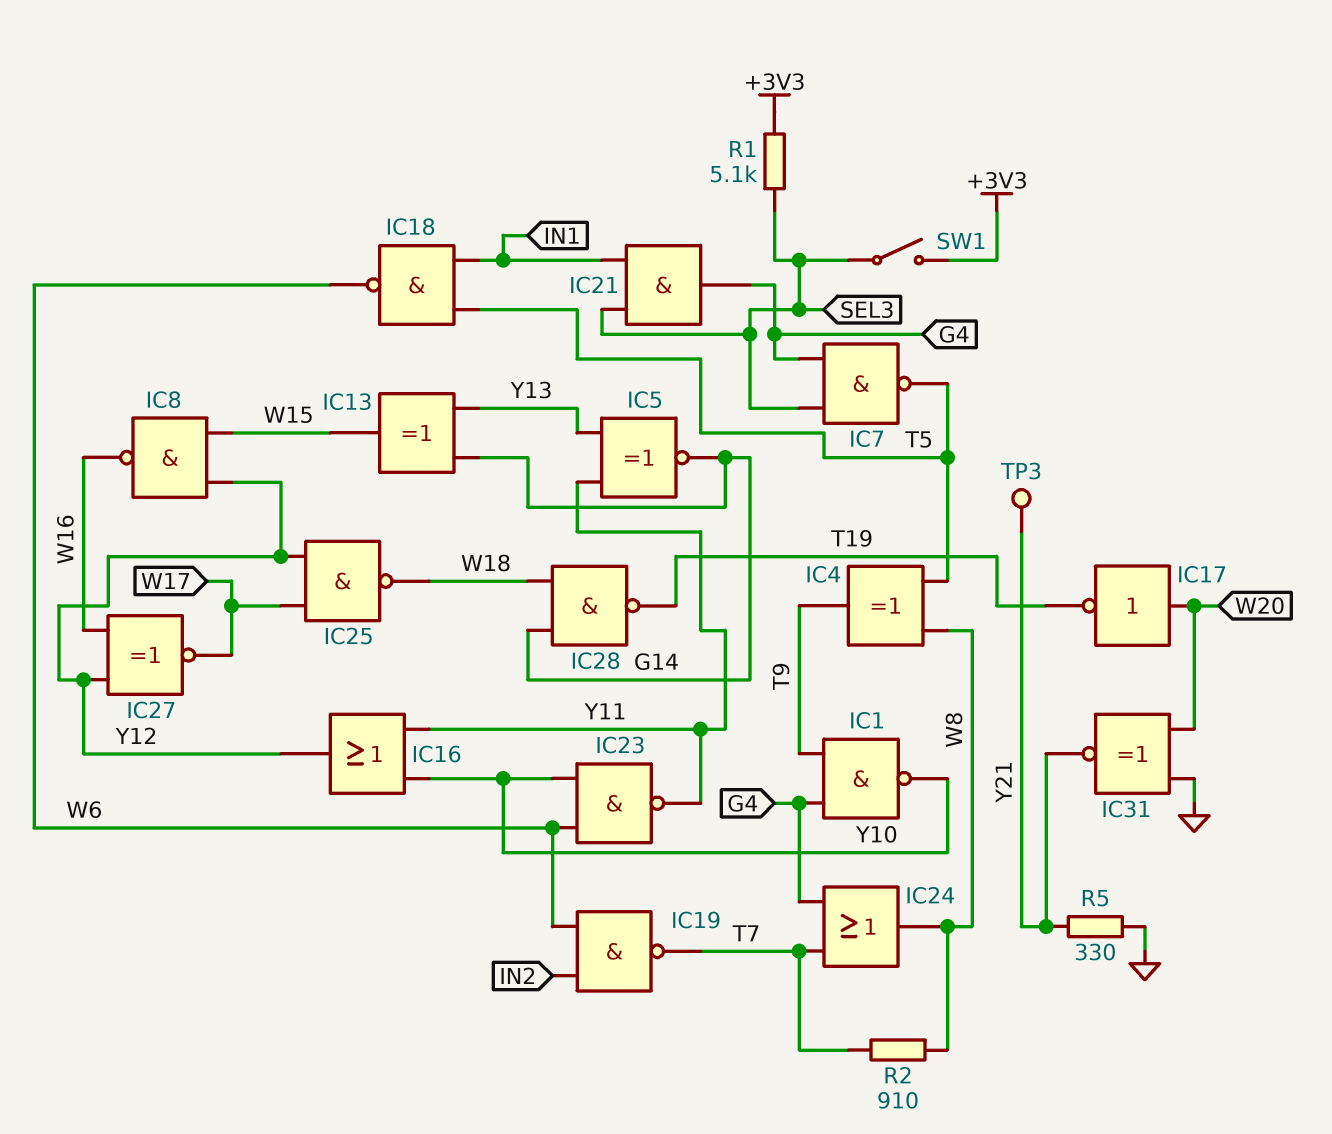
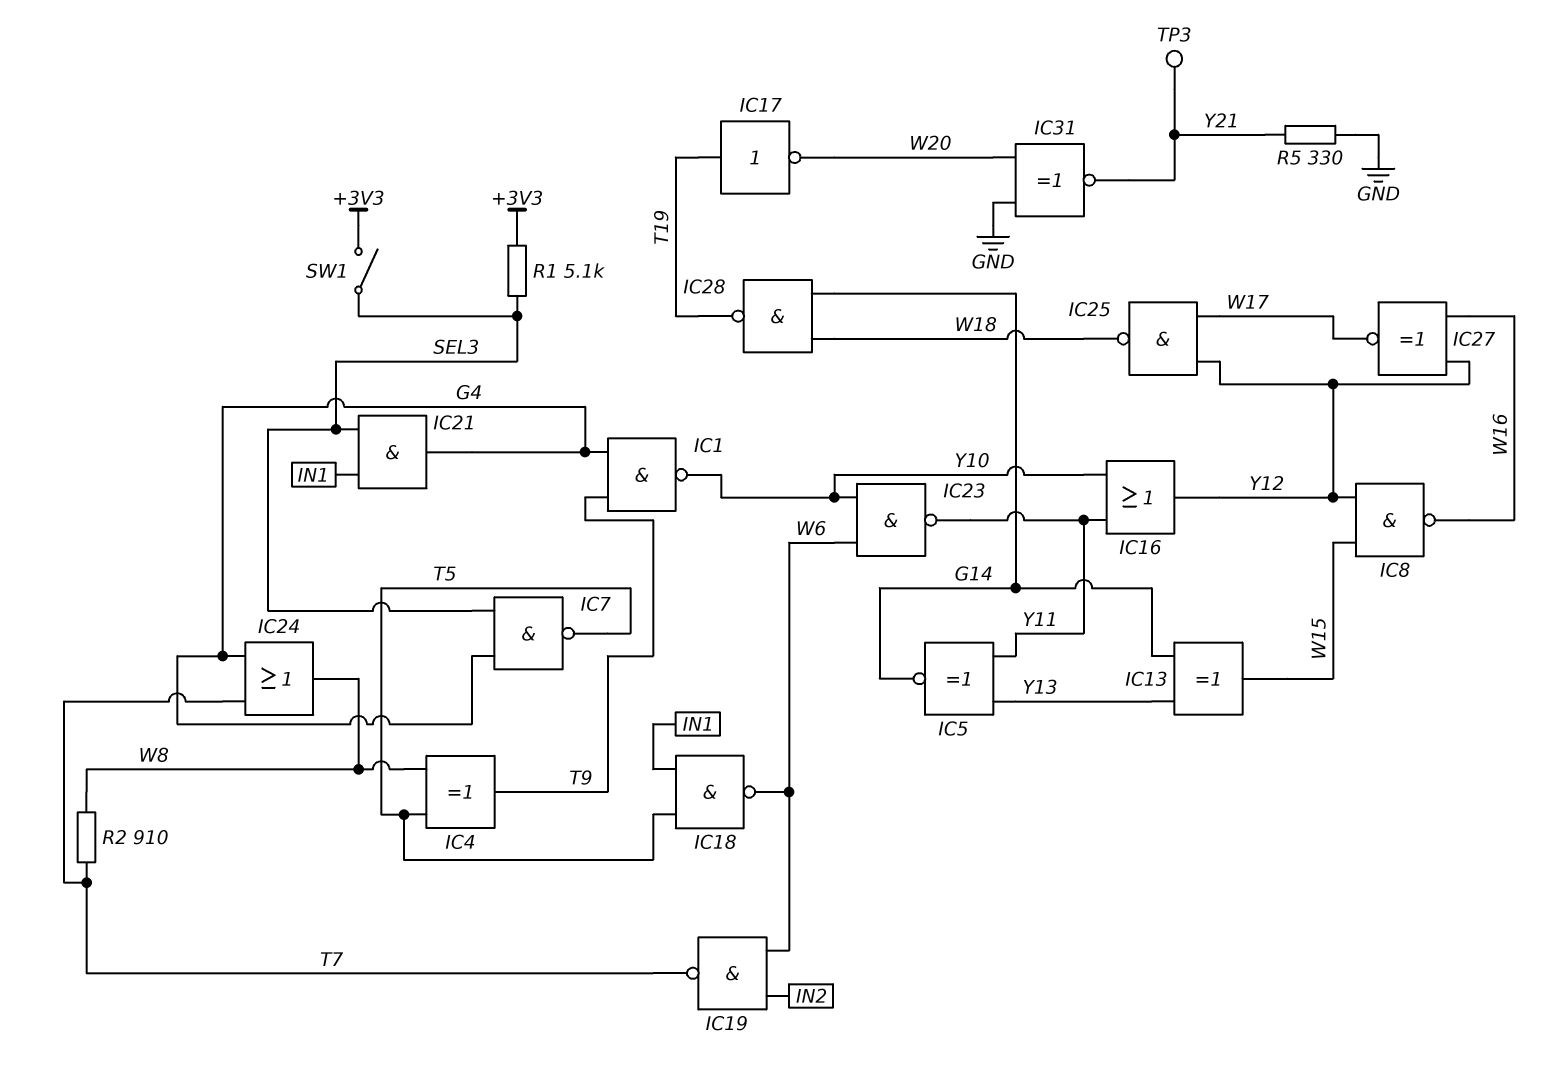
IC17: NOT (in W20, out T19) -> NOT (in T19, out W20)

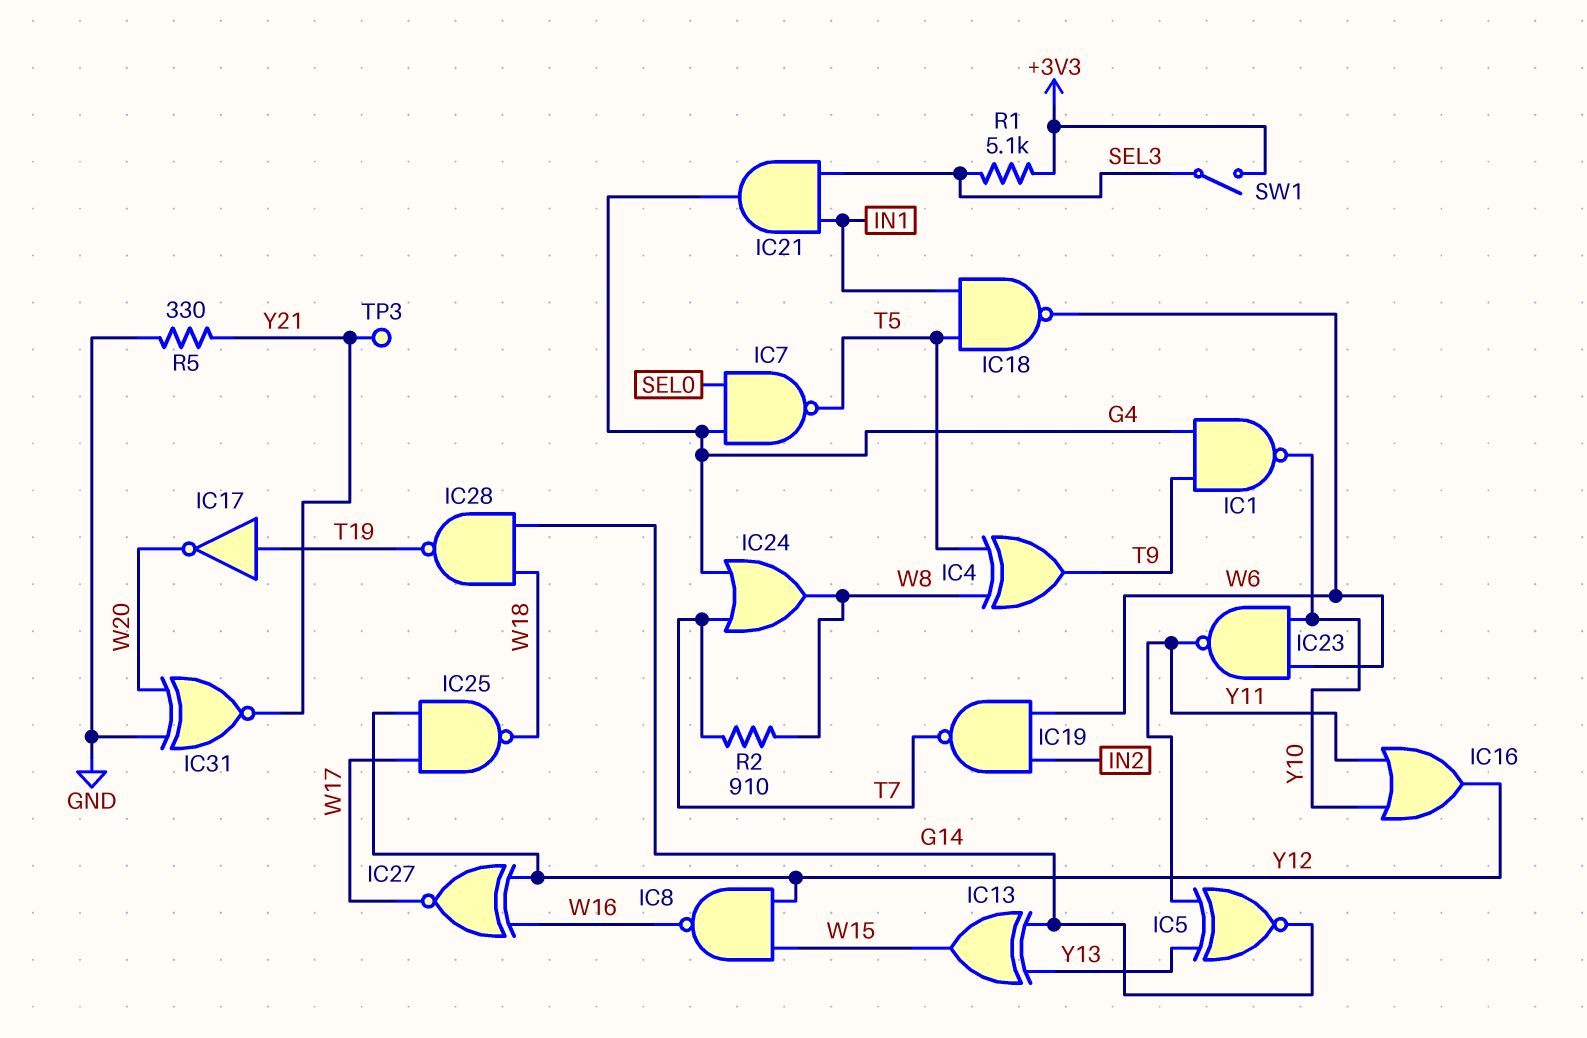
IC7: NAND (in G4, in SEL3, out T5) -> NAND (in G4, in SEL0, out T5)

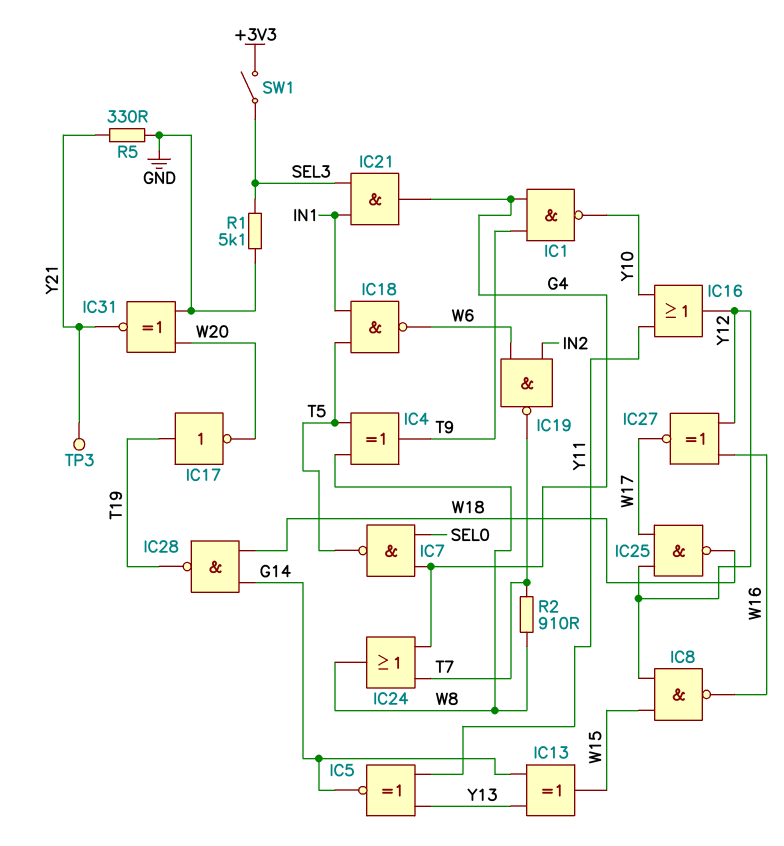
IC23: NAND (in W6, in Y10, out Y11) -> none
R1: 5.1k (+3V3, SEL3) -> 5.1k (GND, SEL3)

